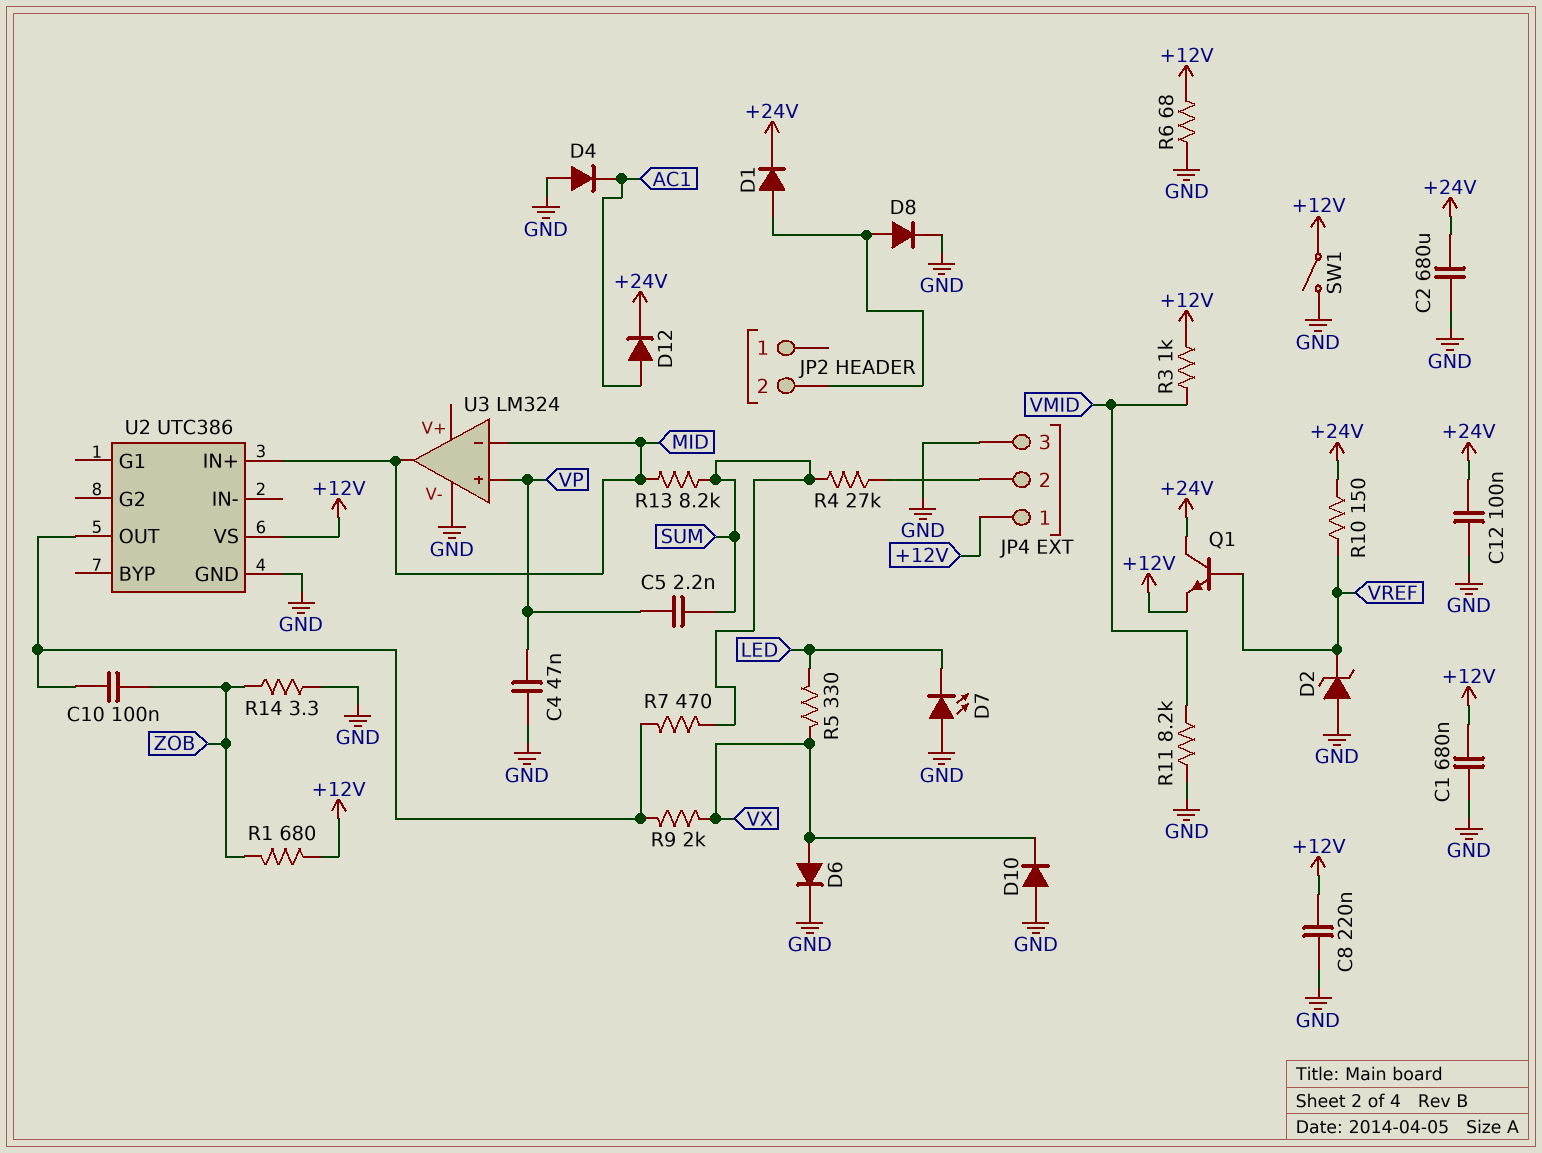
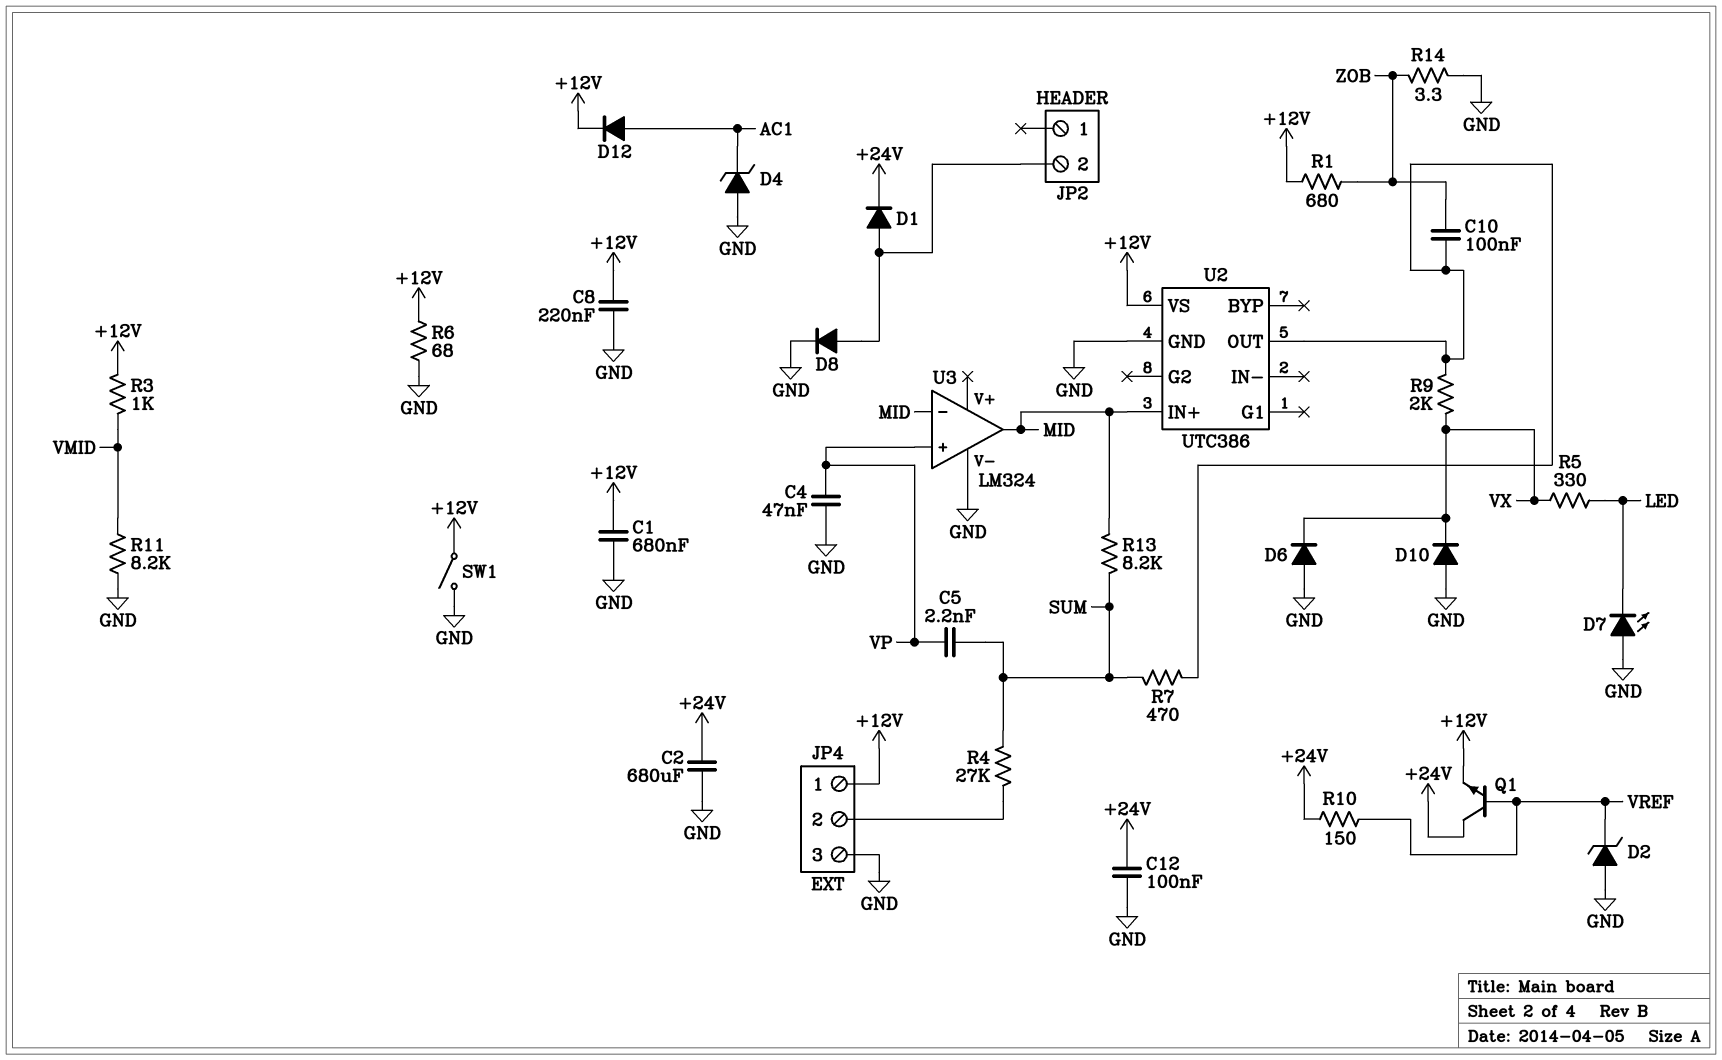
D4: diode (A GND, K AC1) -> zener (A GND, K AC1)
D6: diode (A VX, K GND) -> diode (A GND, K VX)
D12: diode (A AC1, K +24V) -> diode (A AC1, K +12V)

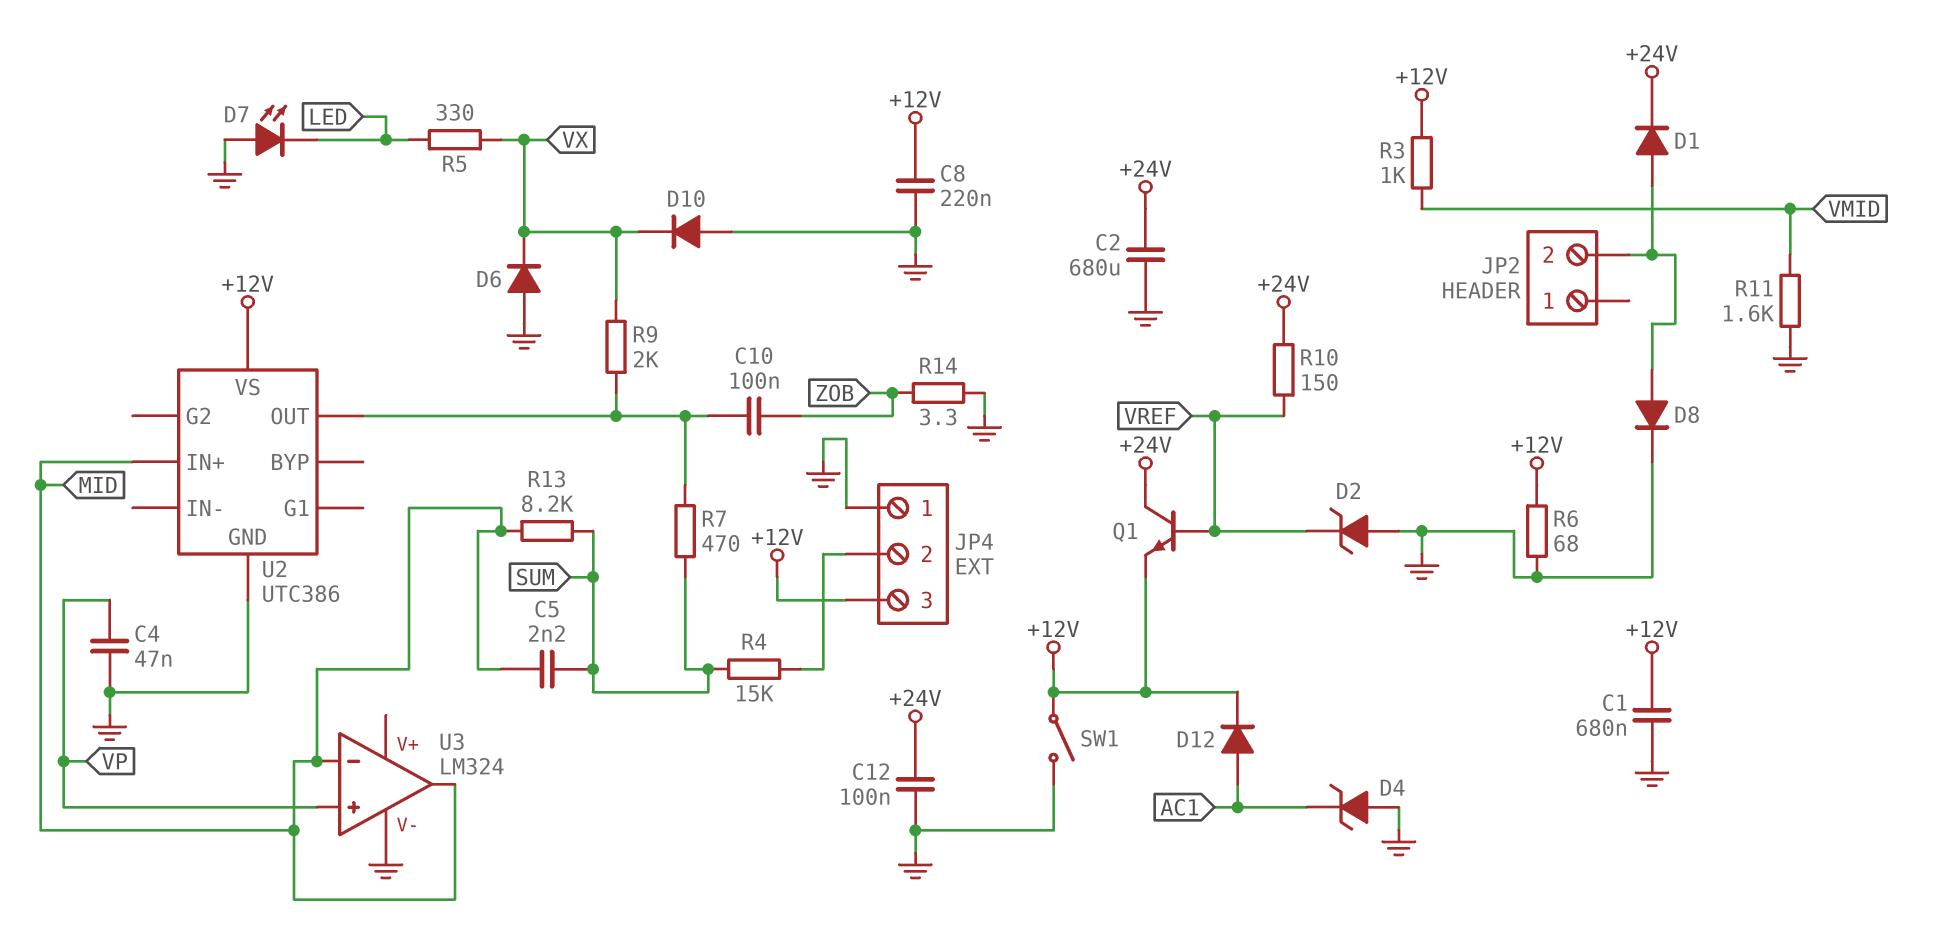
C5: 2.2nF (SUM, VP) -> 2.2nF (MID, SUM)
JP4 pin 1: +12V -> GND
JP4 pin 3: GND -> +12V
R1: 680 (+12V, ZOB) -> none
R4: 27k (JP4/2, SUM) -> 15k (JP4/2, SUM)
R11: 8.2k (GND, VMID) -> 1.6k (GND, VMID)

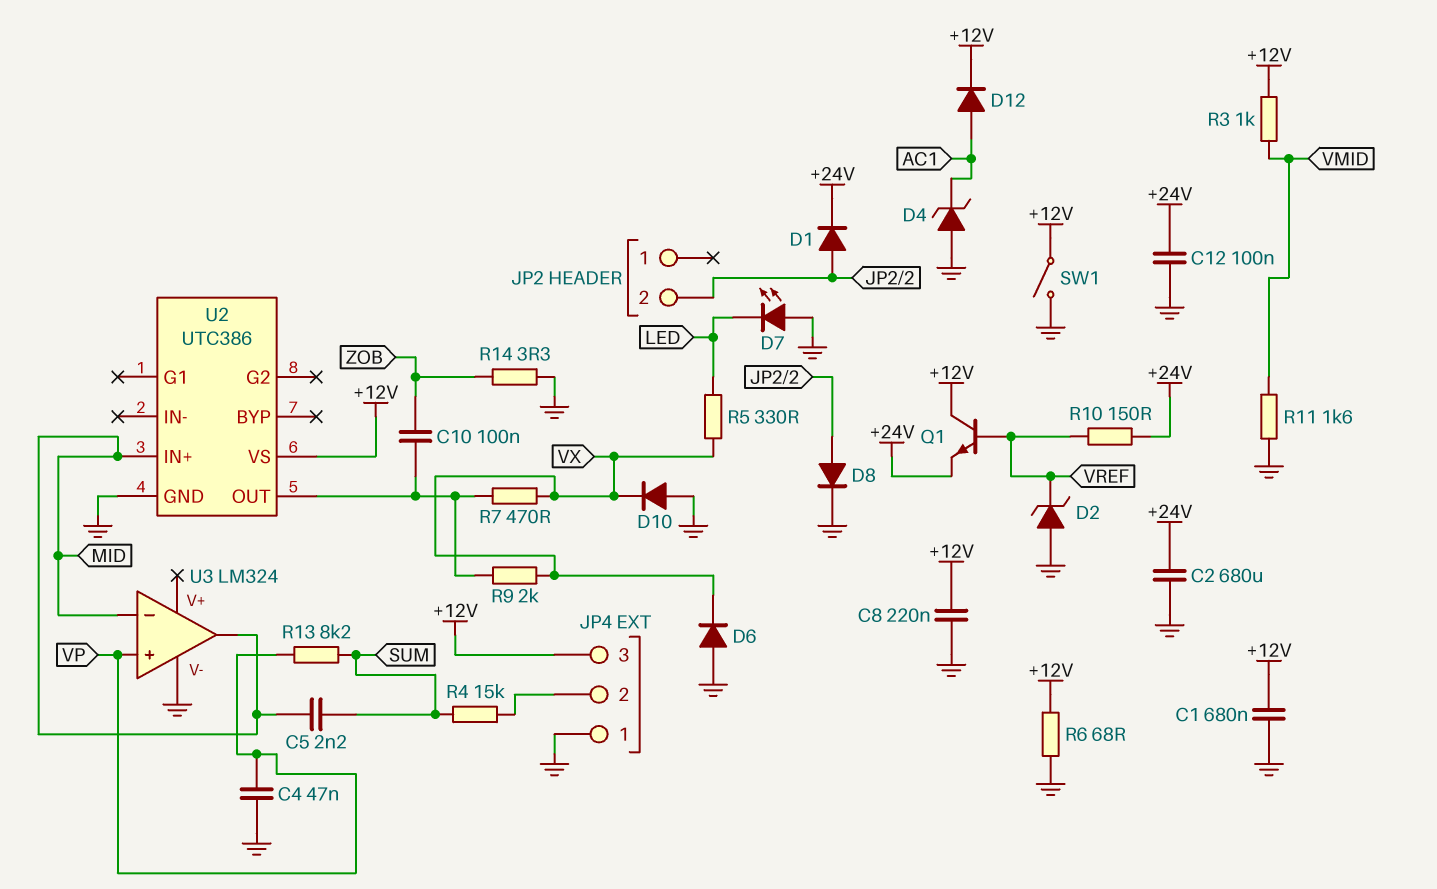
Q1: NPN (B VREF, C +24V, E +12V) -> NPN (B VREF, C +12V, E +24V)
R7: 470 (SUM, U2/OUT) -> 470 (U2/OUT, VX)
R13: 8.2k (MID, SUM) -> 8.2k (SUM, VP)

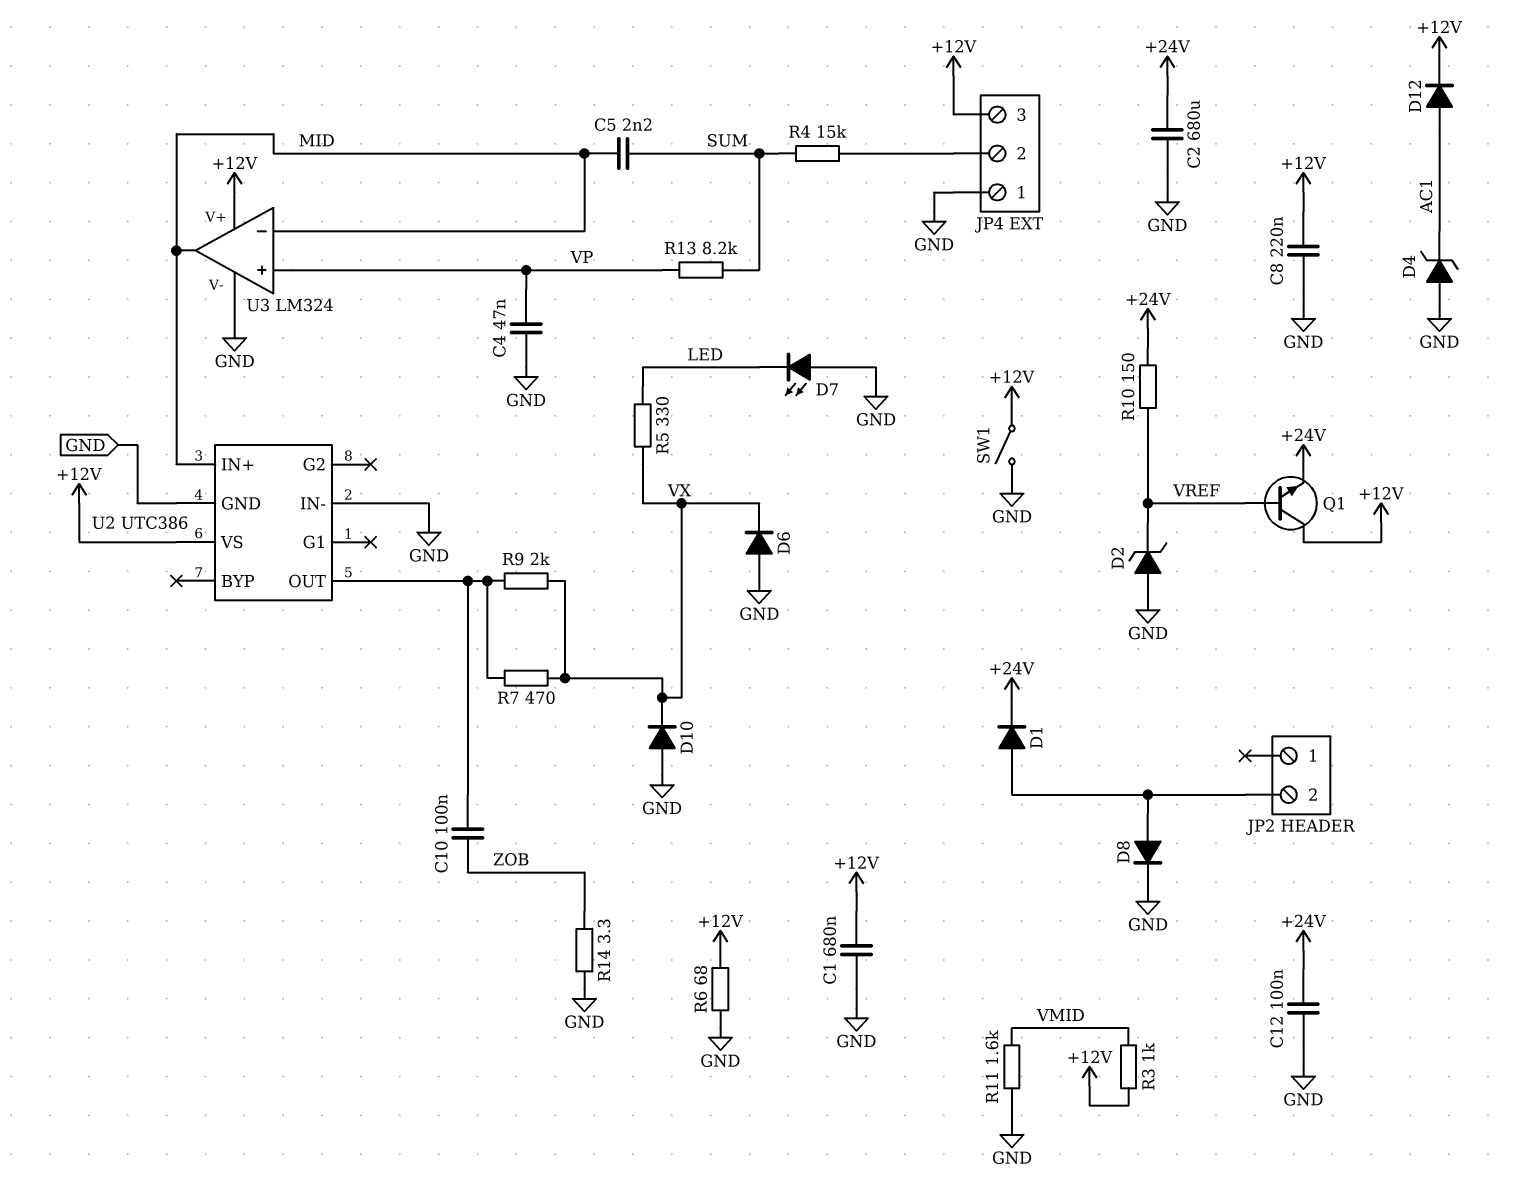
U2 pin IN-: none -> GND
U3 pin V+: none -> +12V

